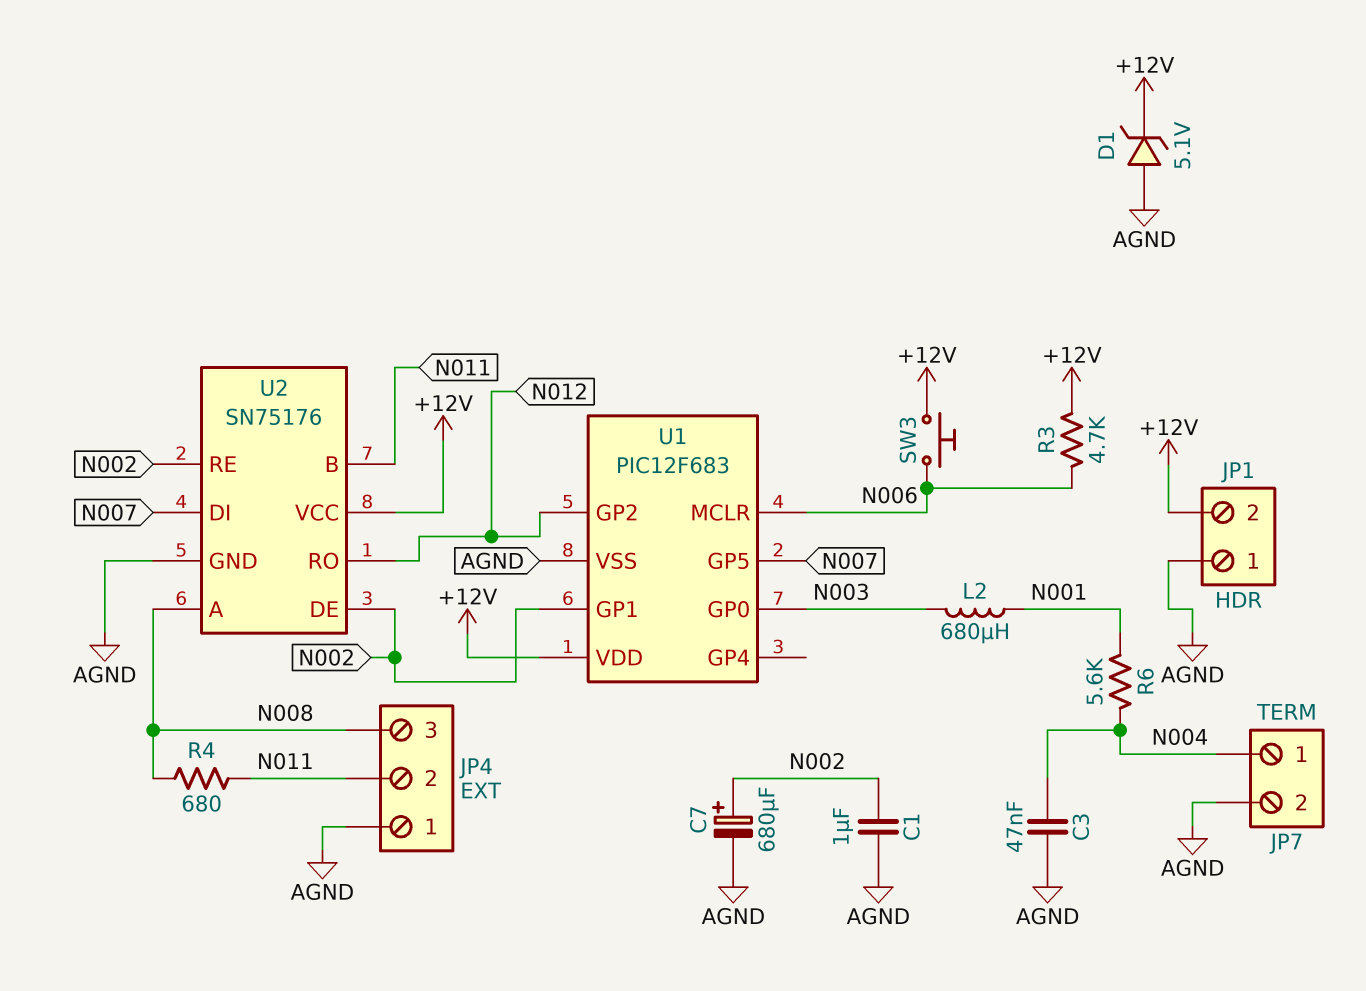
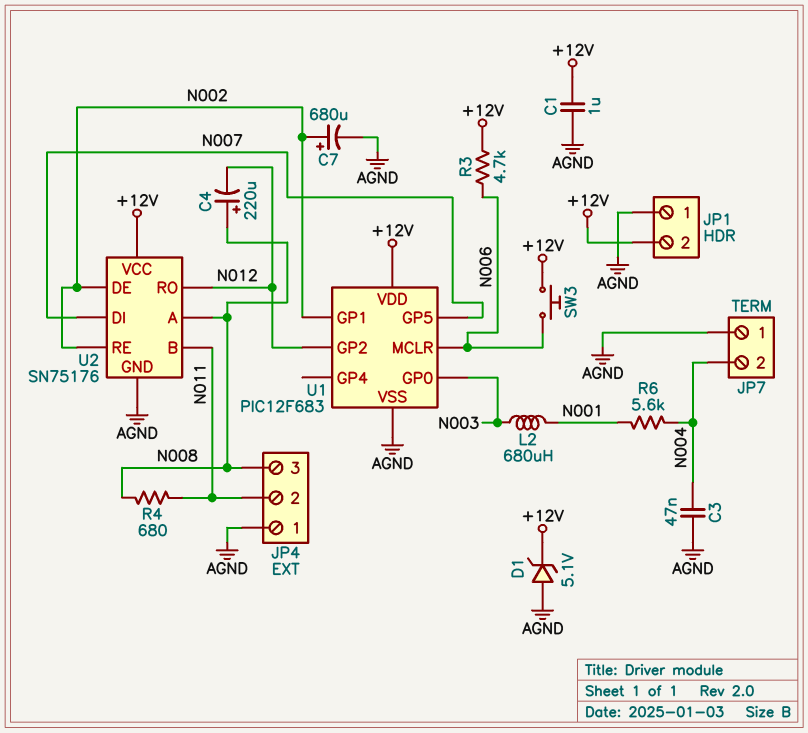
C1: 1uF (AGND, N002) -> 1uF (+12V, AGND)
C4: none -> 220uF (plus N008, minus N012)
JP7 pin 1: N004 -> AGND
JP7 pin 2: AGND -> N004

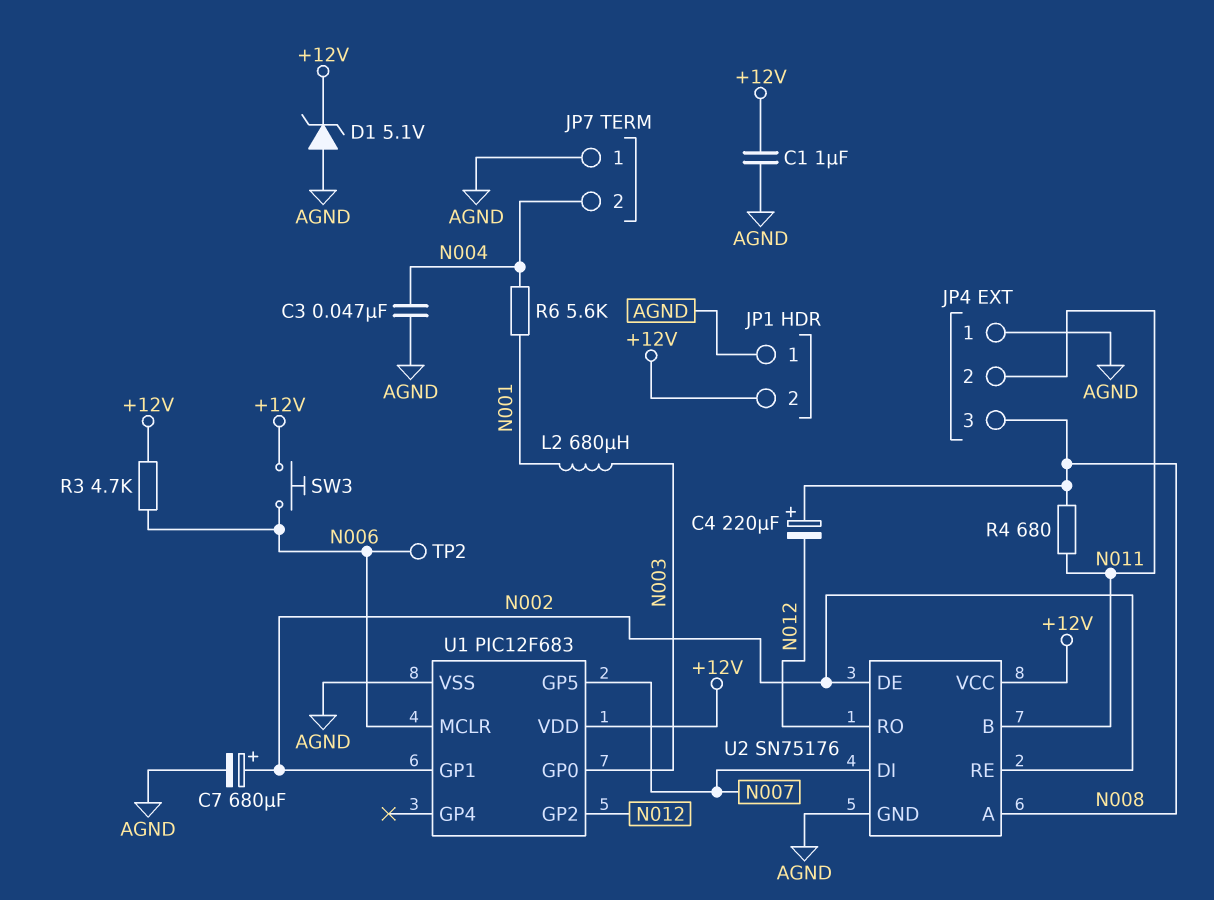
TP2: none -> test point (N006)

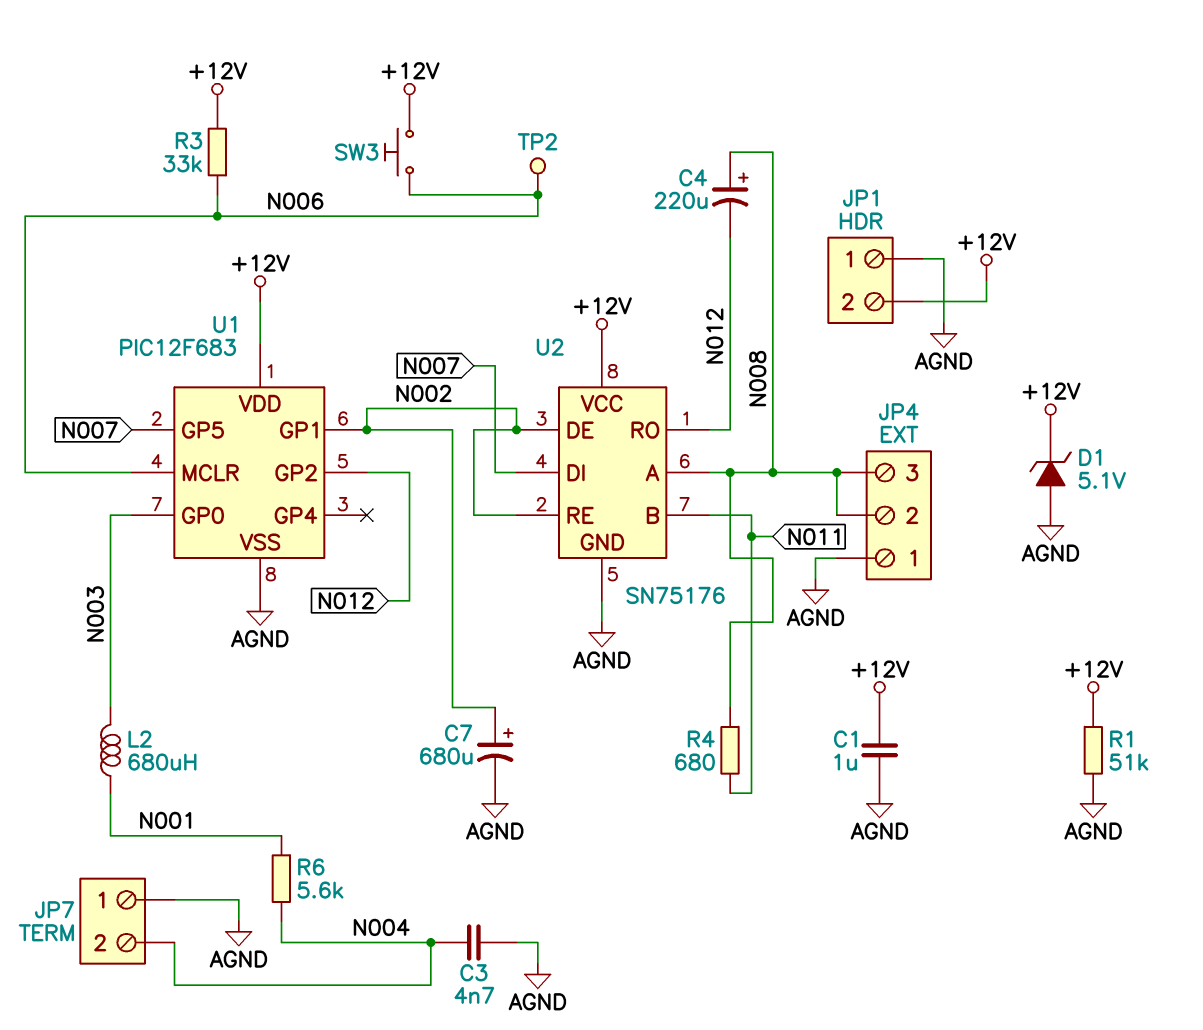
C3: 47nF (AGND, N004) -> 4.7nF (AGND, N004)
JP4 pin 2: N011 -> N008
R1: none -> 51k (+12V, AGND)
R3: 4.7k (+12V, N006) -> 33k (+12V, N006)

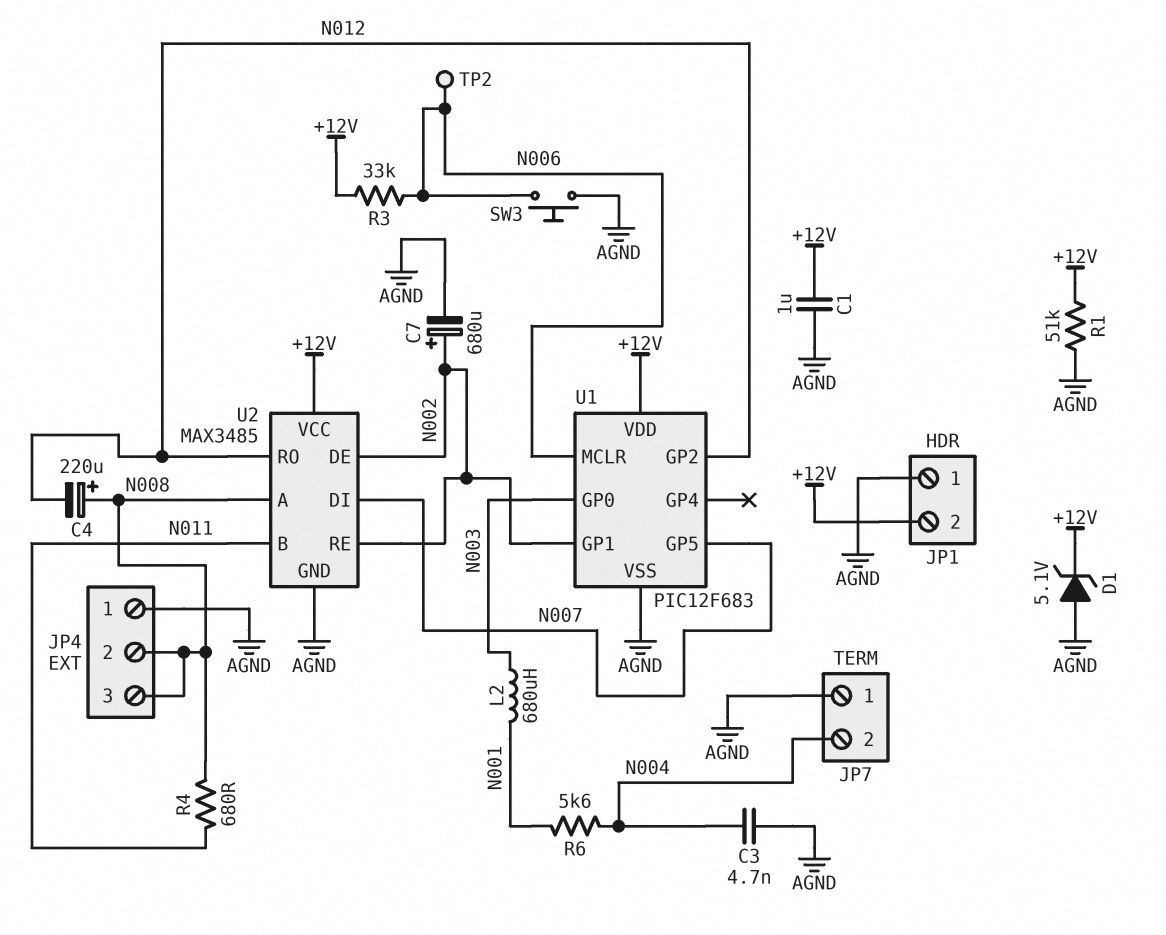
SW3: button (+12V, N006) -> button (AGND, N006)
U2: SN75176 -> MAX3485

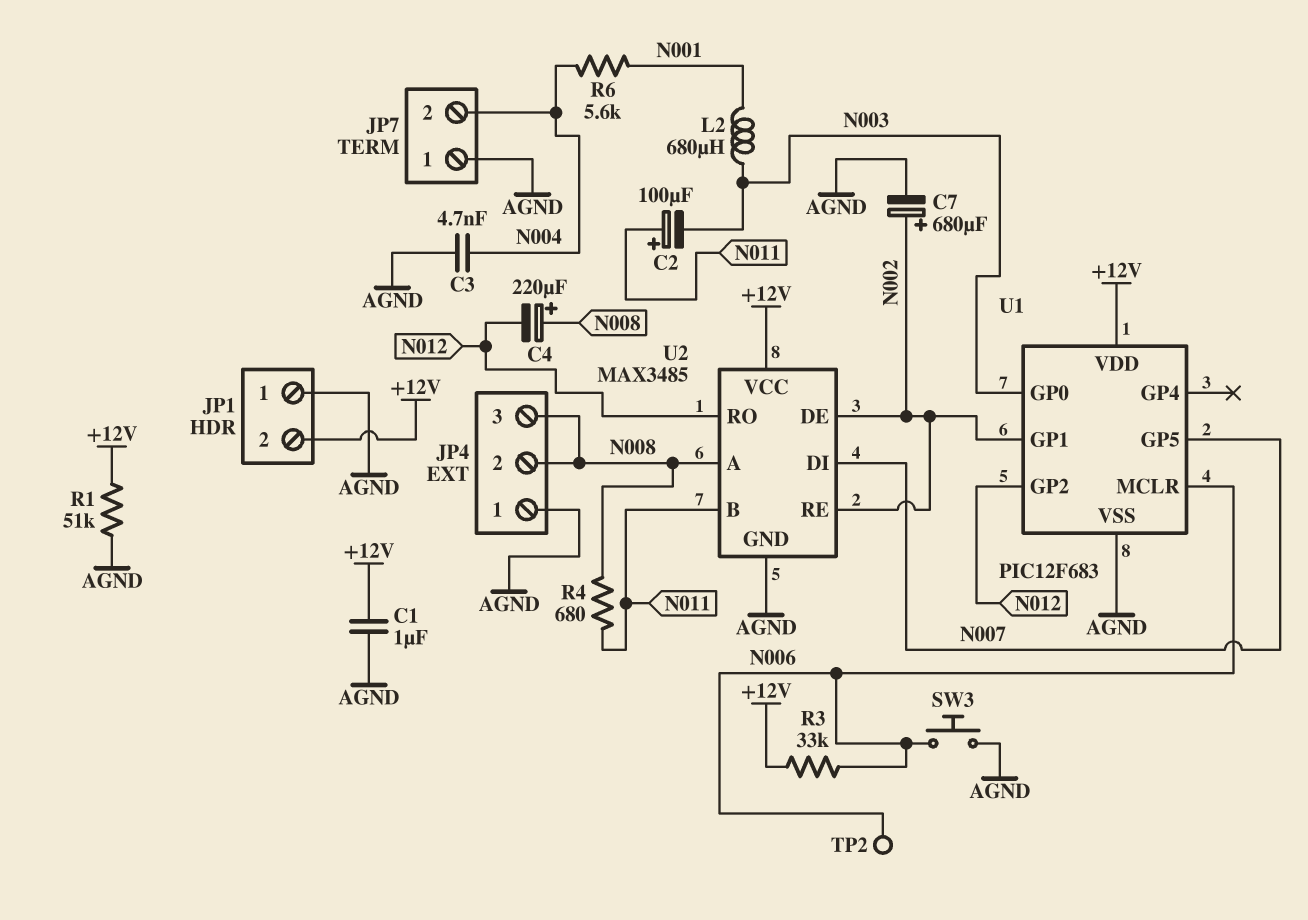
C2: none -> 100uF (plus N011, minus N003)
D1: zener 5.1V (A AGND, K +12V) -> none

